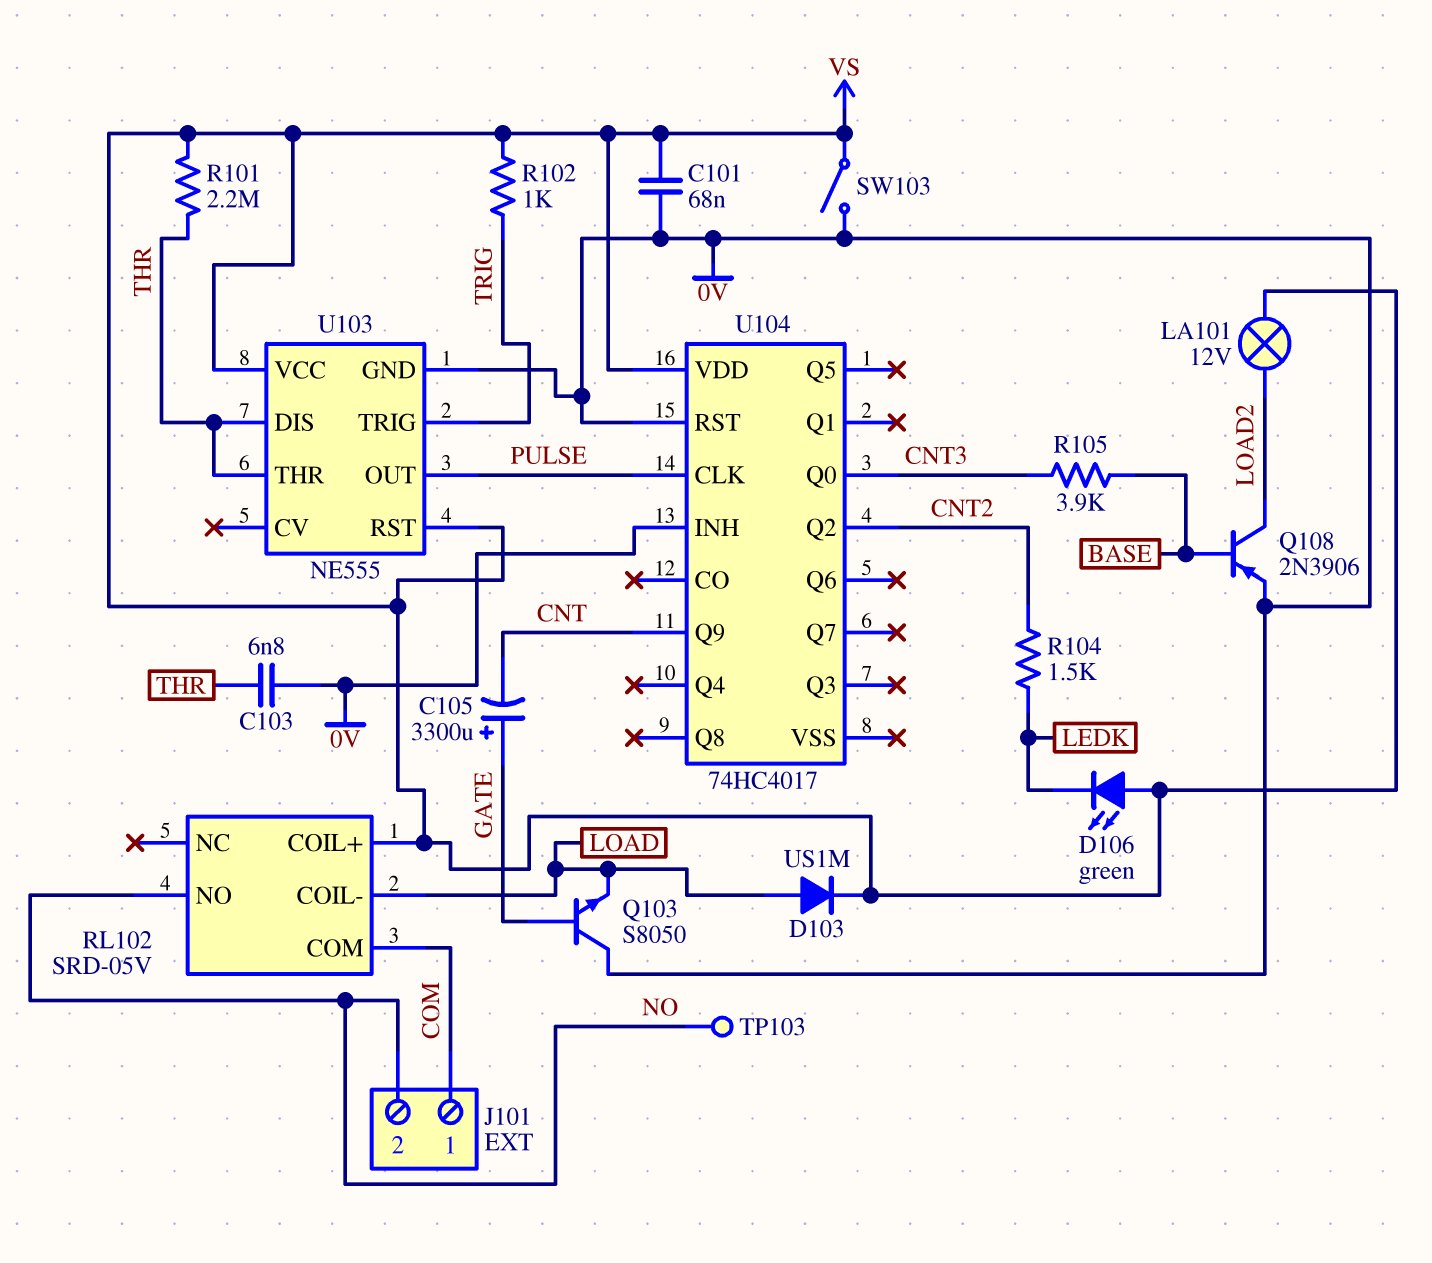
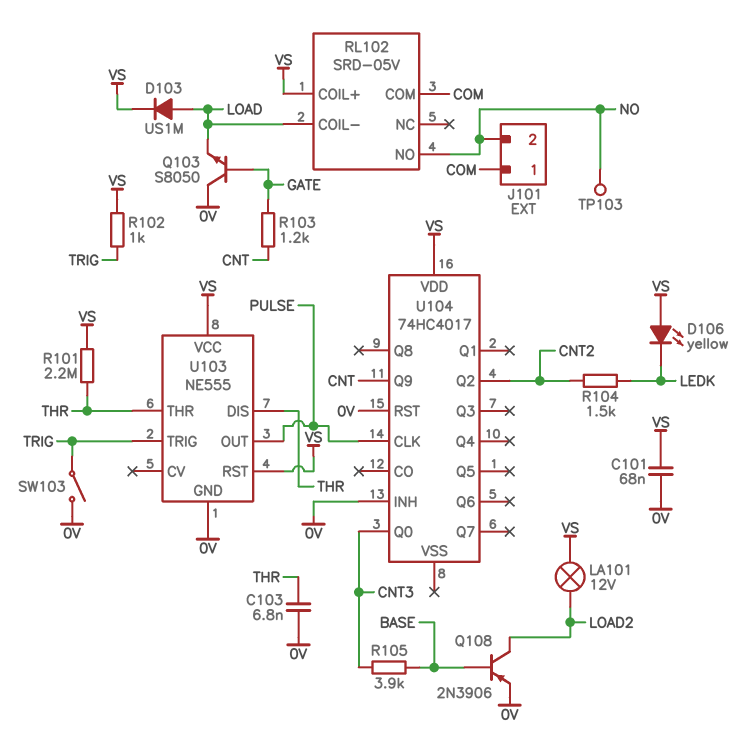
C105: 3300uF (plus GATE, minus CNT) -> none
D106: LED green (A VS, K LEDK) -> LED yellow (A VS, K LEDK)
R103: none -> 1.2k (CNT, GATE)
SW103: switch (0V, VS) -> switch (0V, TRIG)

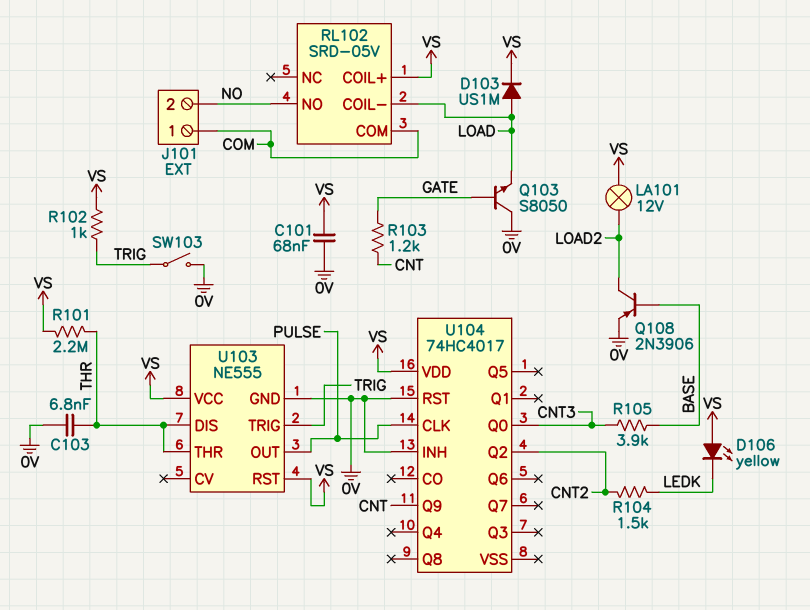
TP103: test point (NO) -> none

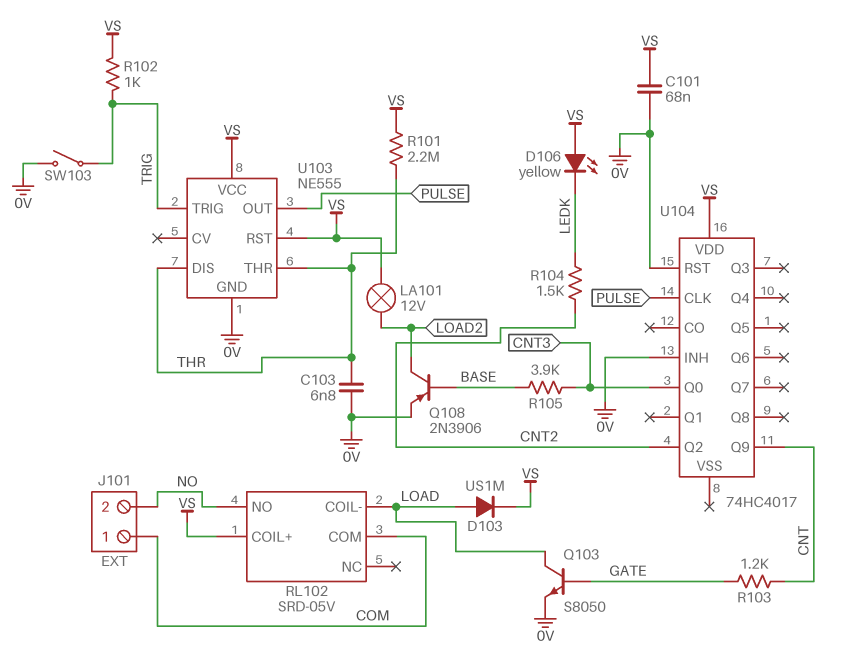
Q103: NPN S8050 (B GATE, C 0V, E LOAD) -> NPN S8050 (B GATE, C LOAD, E 0V)

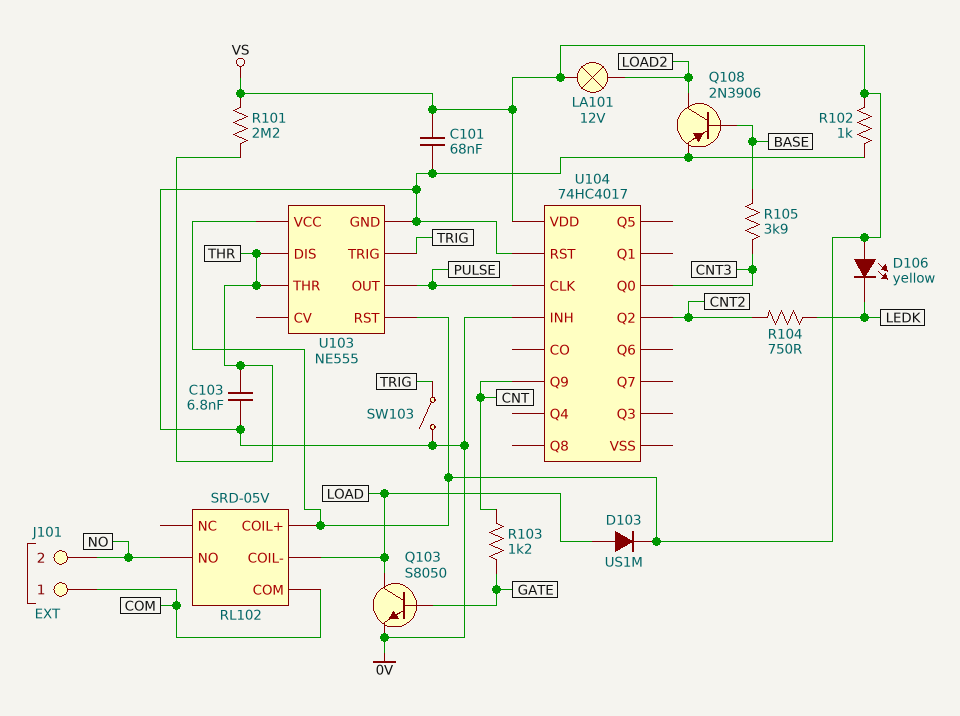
R102: 1k (TRIG, VS) -> 1k (0V, VS)
R104: 1.5k (CNT2, LEDK) -> 750 (CNT2, LEDK)

